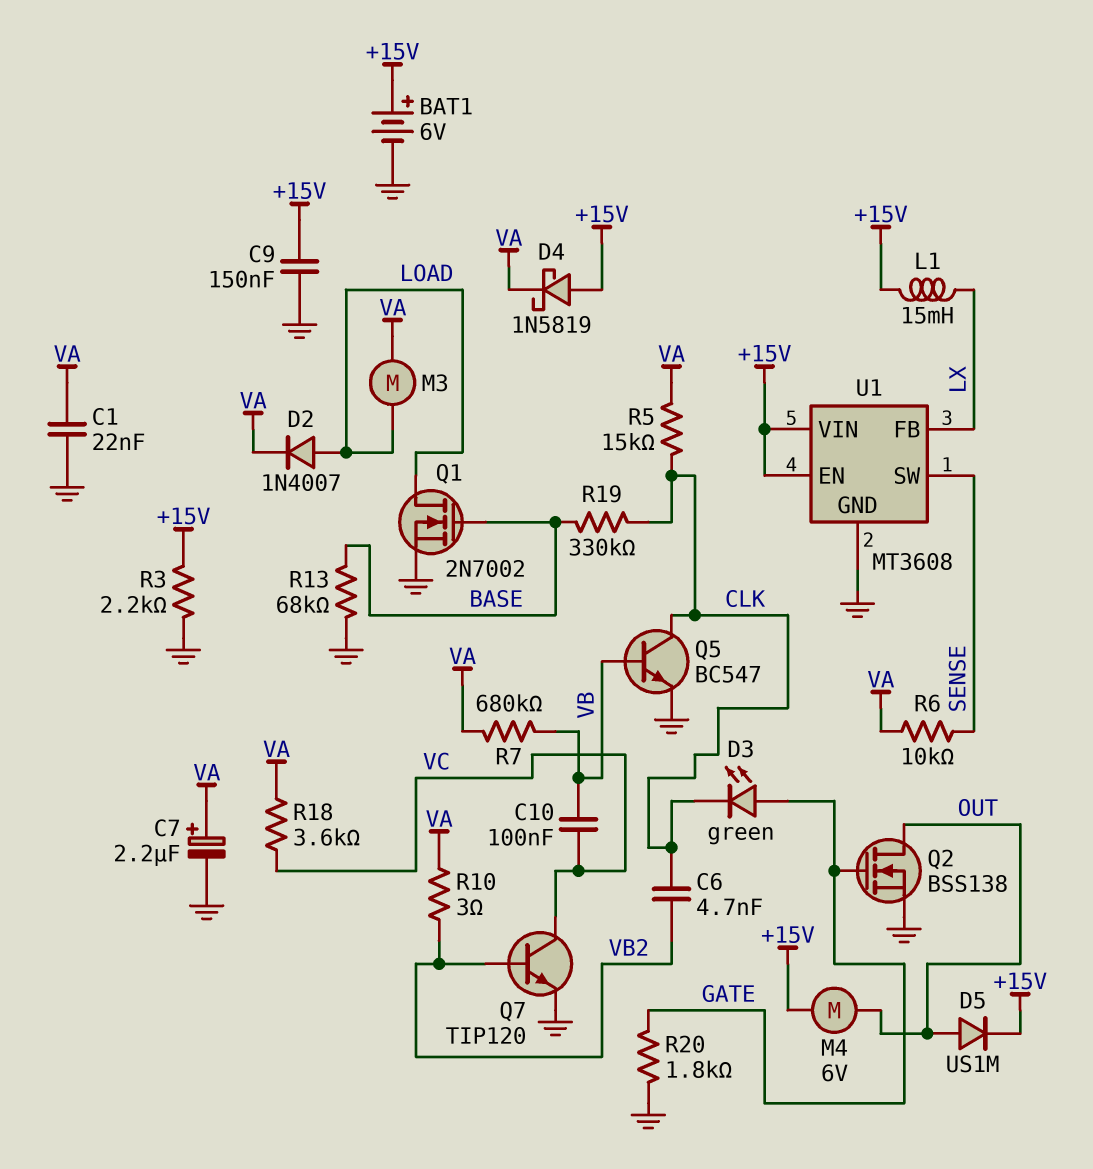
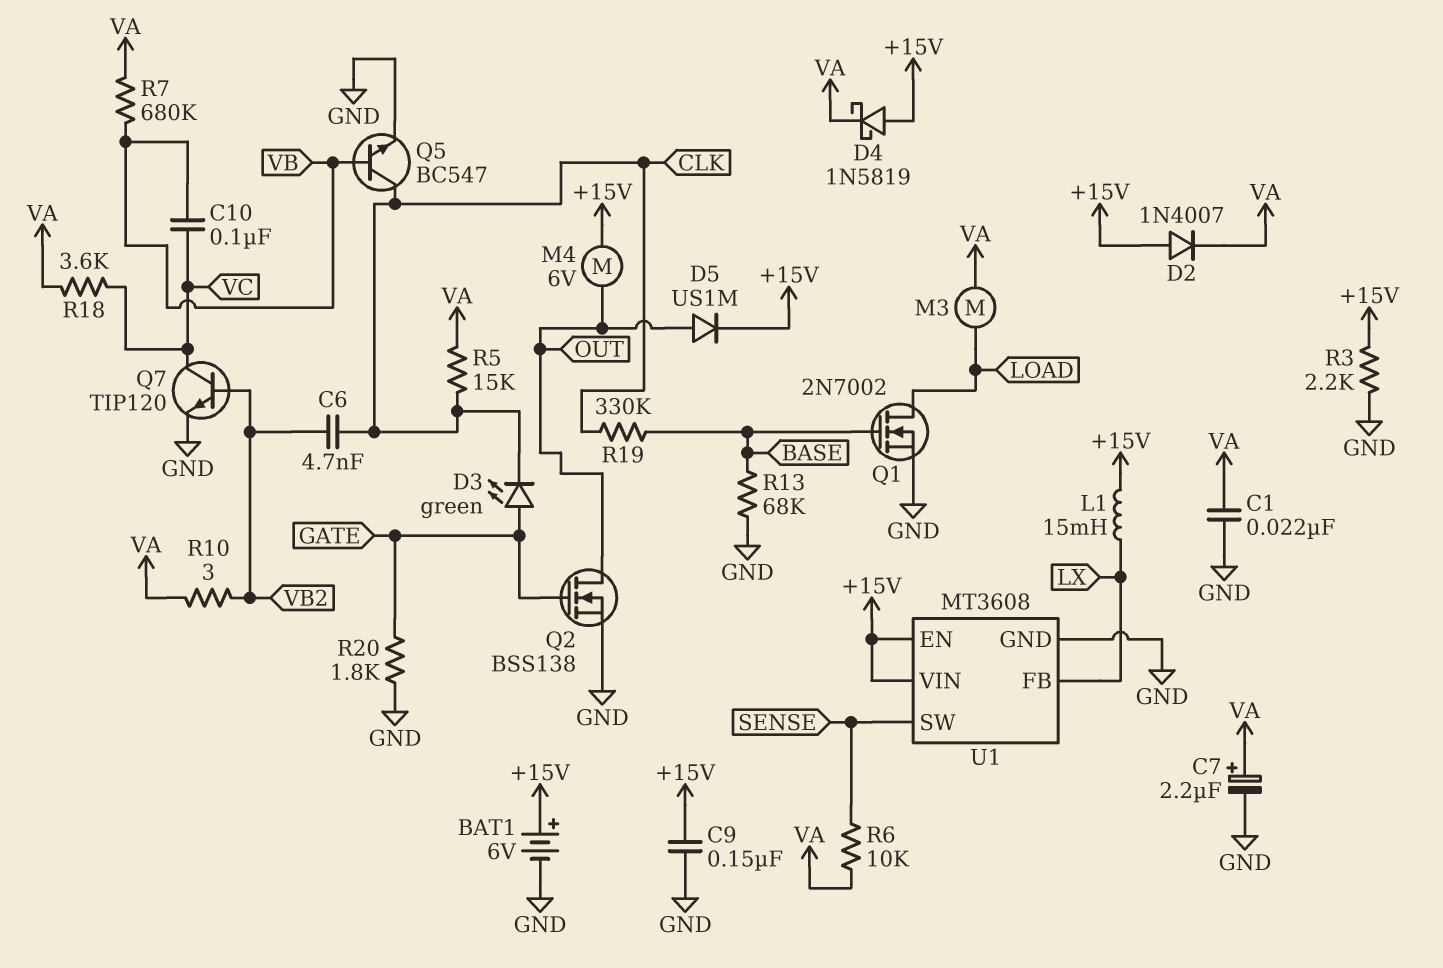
D2: diode 1N4007 (A LOAD, K VA) -> diode 1N4007 (A +15V, K VA)

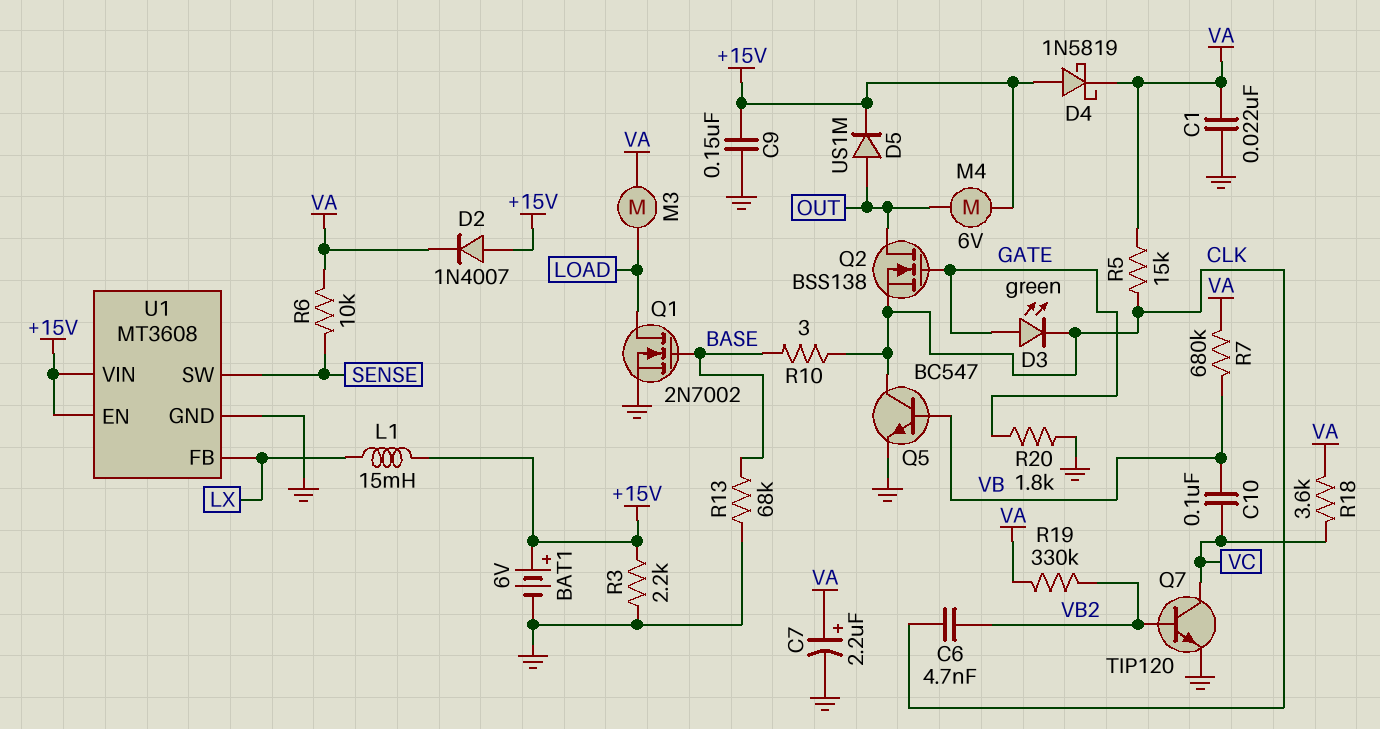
Q2: NMOS BSS138 (G GATE, D OUT, S GND) -> NMOS BSS138 (G GATE, D OUT, S CLK)
R10: 3 (VA, VB2) -> 3 (BASE, CLK)
R19: 330k (BASE, CLK) -> 330k (VA, VB2)

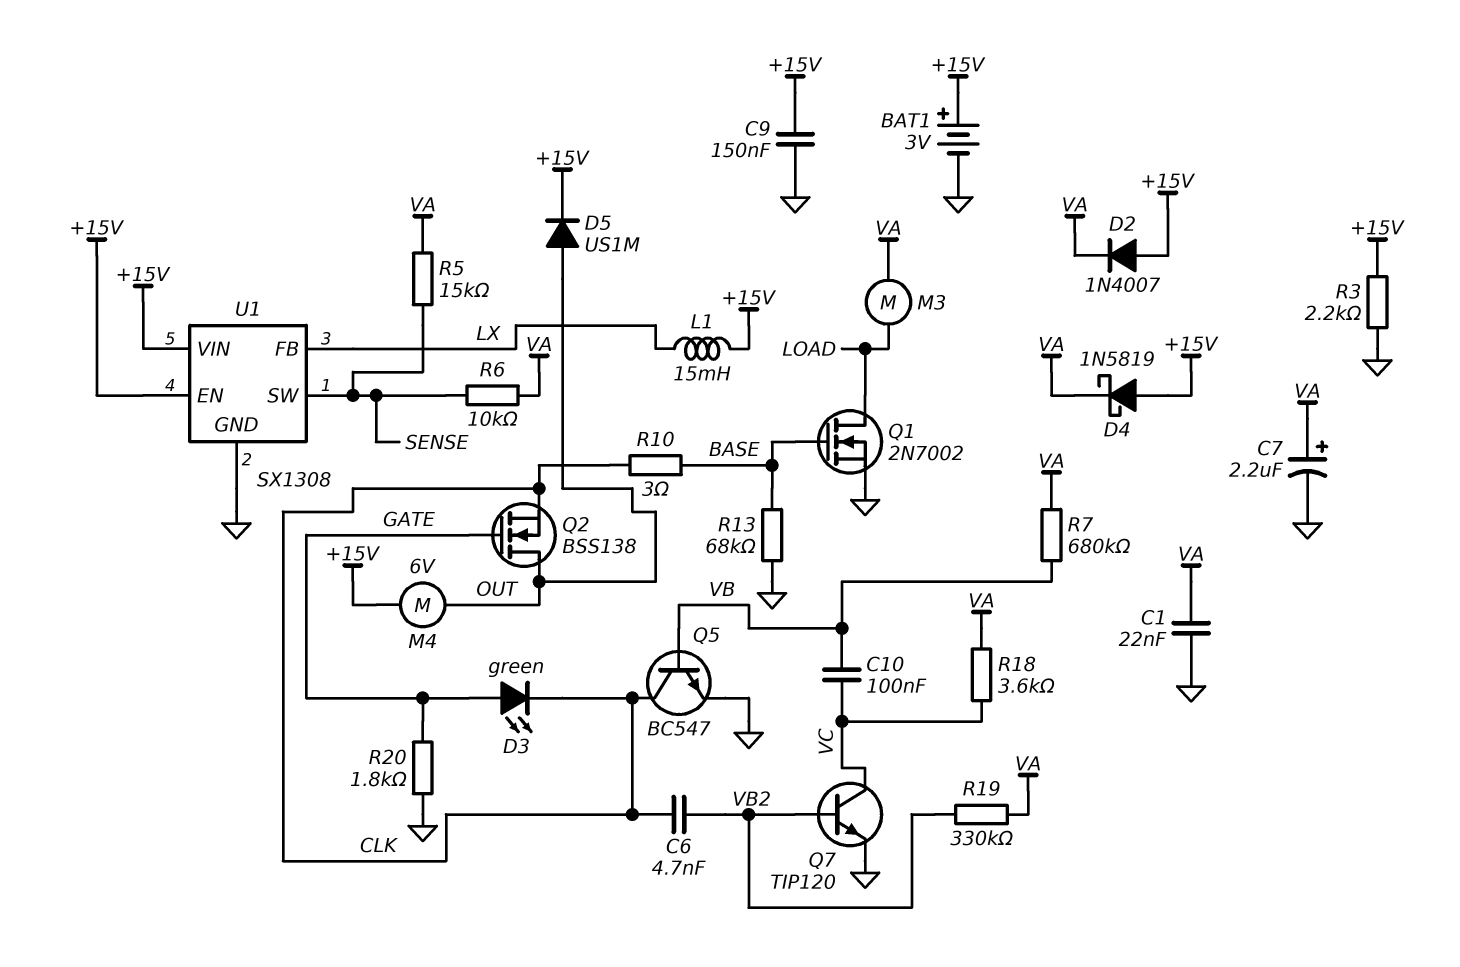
BAT1: 6V (plus +15V, minus GND) -> 3V (plus +15V, minus GND)
R5: 15k (CLK, VA) -> 15k (SENSE, VA)
U1: MT3608 -> SX1308

